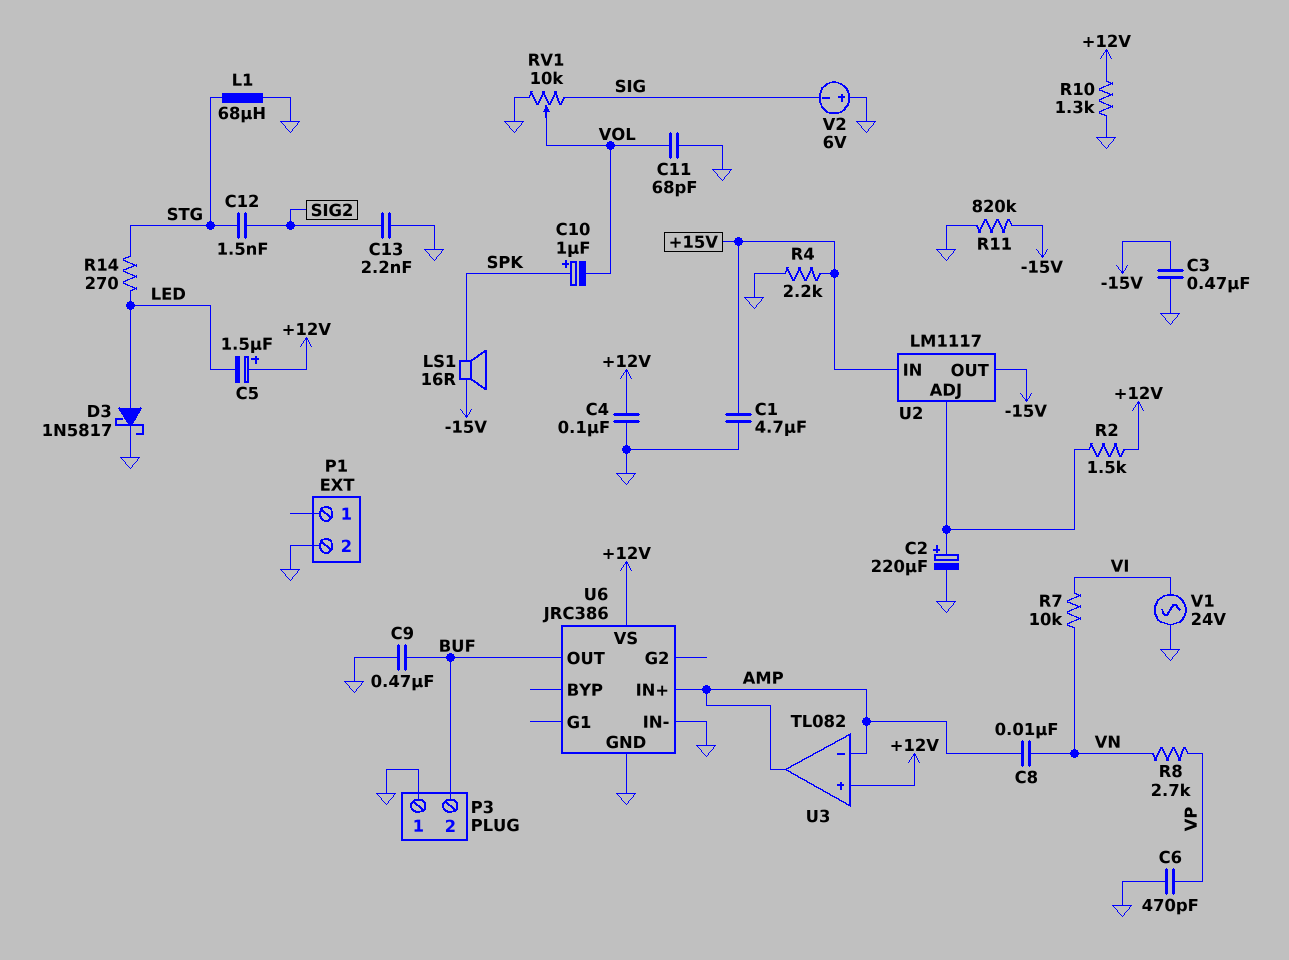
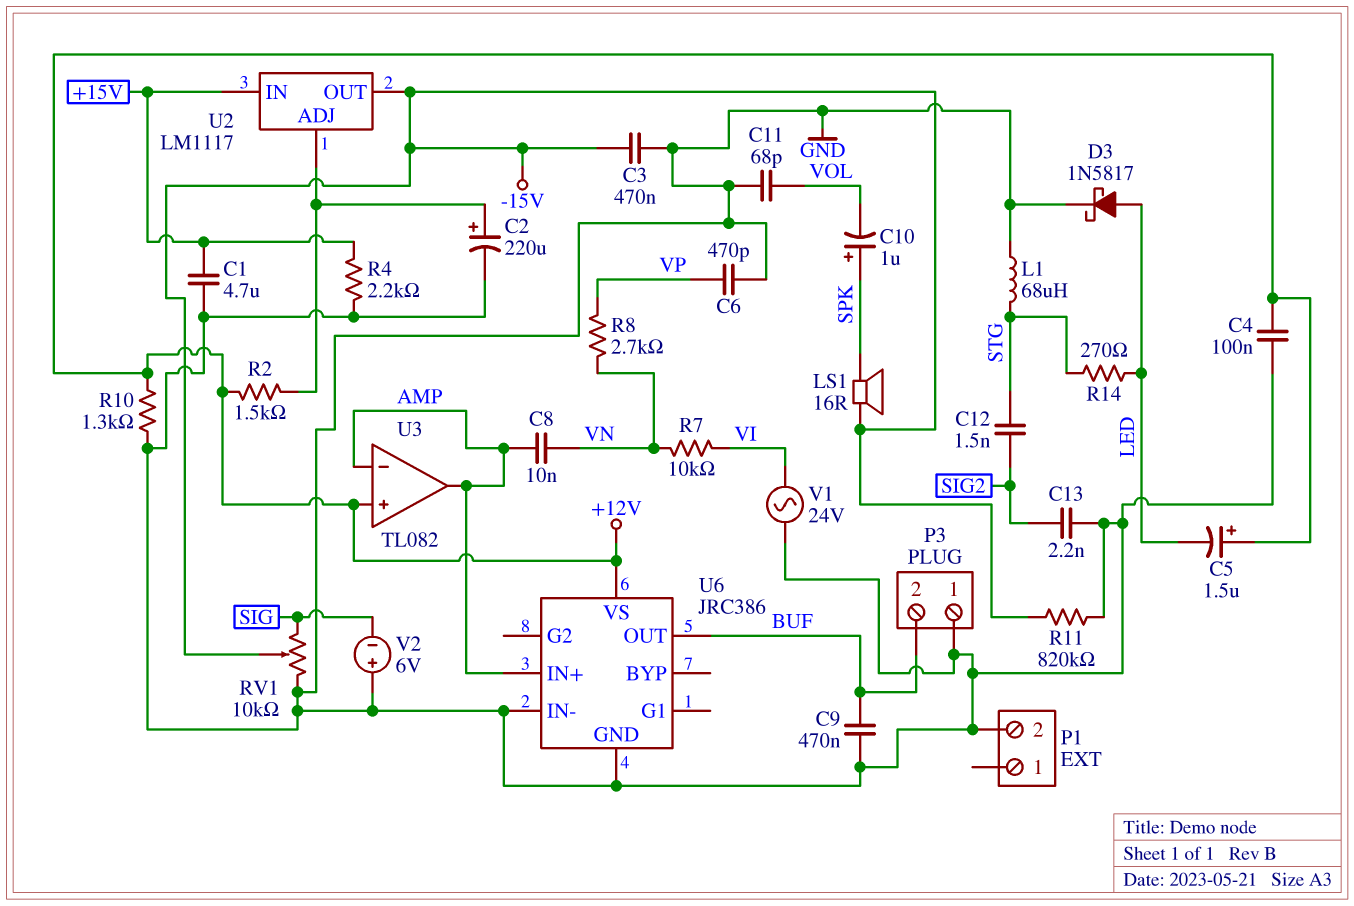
RV1: 10k (GND, SIG, wiper VOL) -> 10k (GND, SIG, wiper -15V)

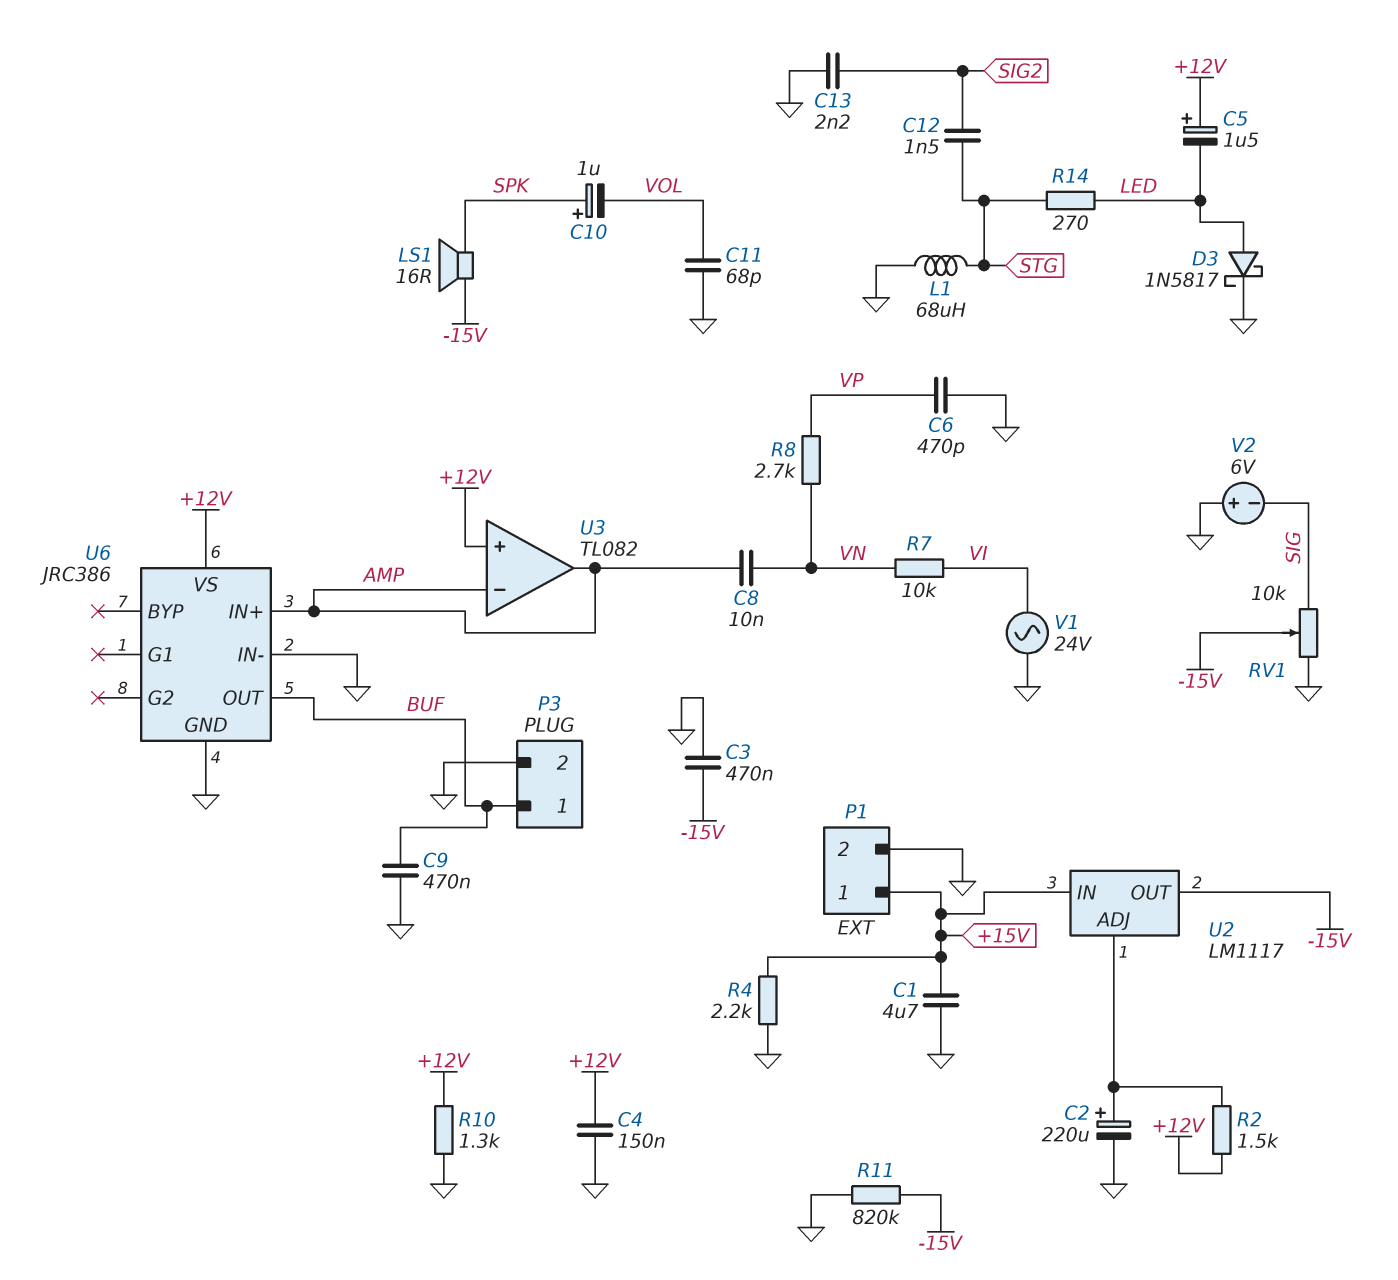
C4: 100nF (+12V, GND) -> 150nF (+12V, GND)
P1 pin 1: none -> +15V
P3 pin 1: GND -> BUF
P3 pin 2: BUF -> GND

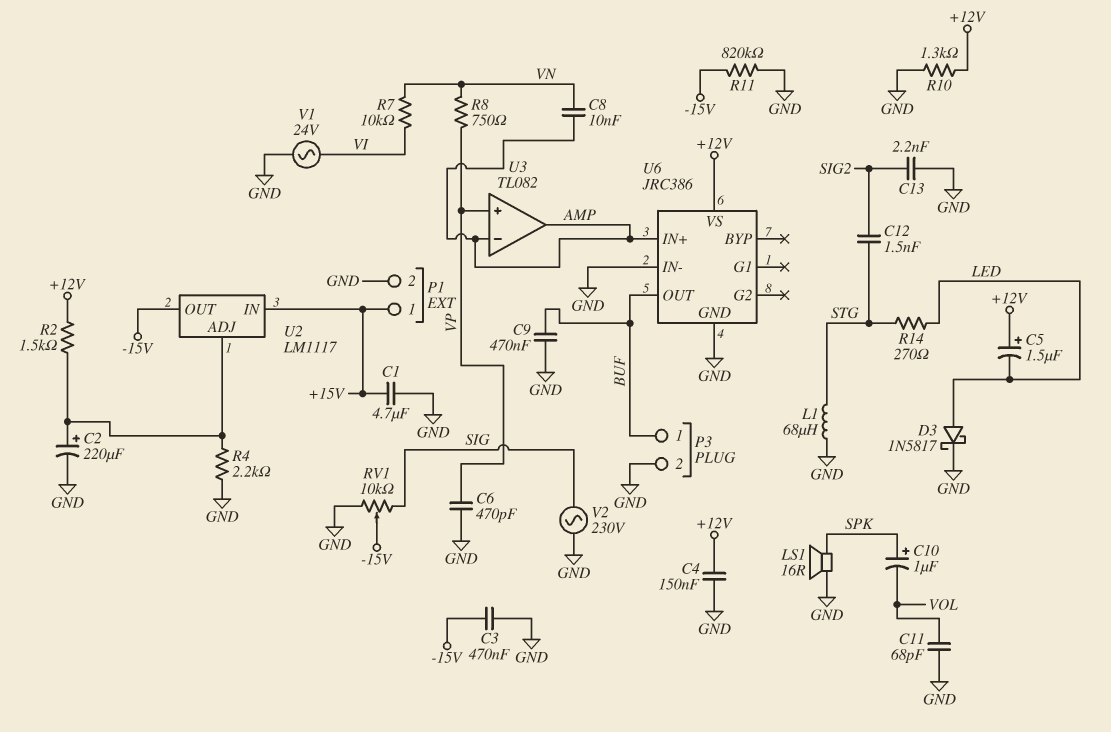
LS1: speaker 16R (-15V, SPK) -> speaker 16R (GND, SPK)
R4: 2.2k (+15V, GND) -> 2.2k (GND, U2/ADJ)
R8: 2.7k (VN, VP) -> 750 (VN, VP)
U3 pin in+: +12V -> VP
V2: 6V (plus GND, minus SIG) -> AC 230V (GND, SIG)

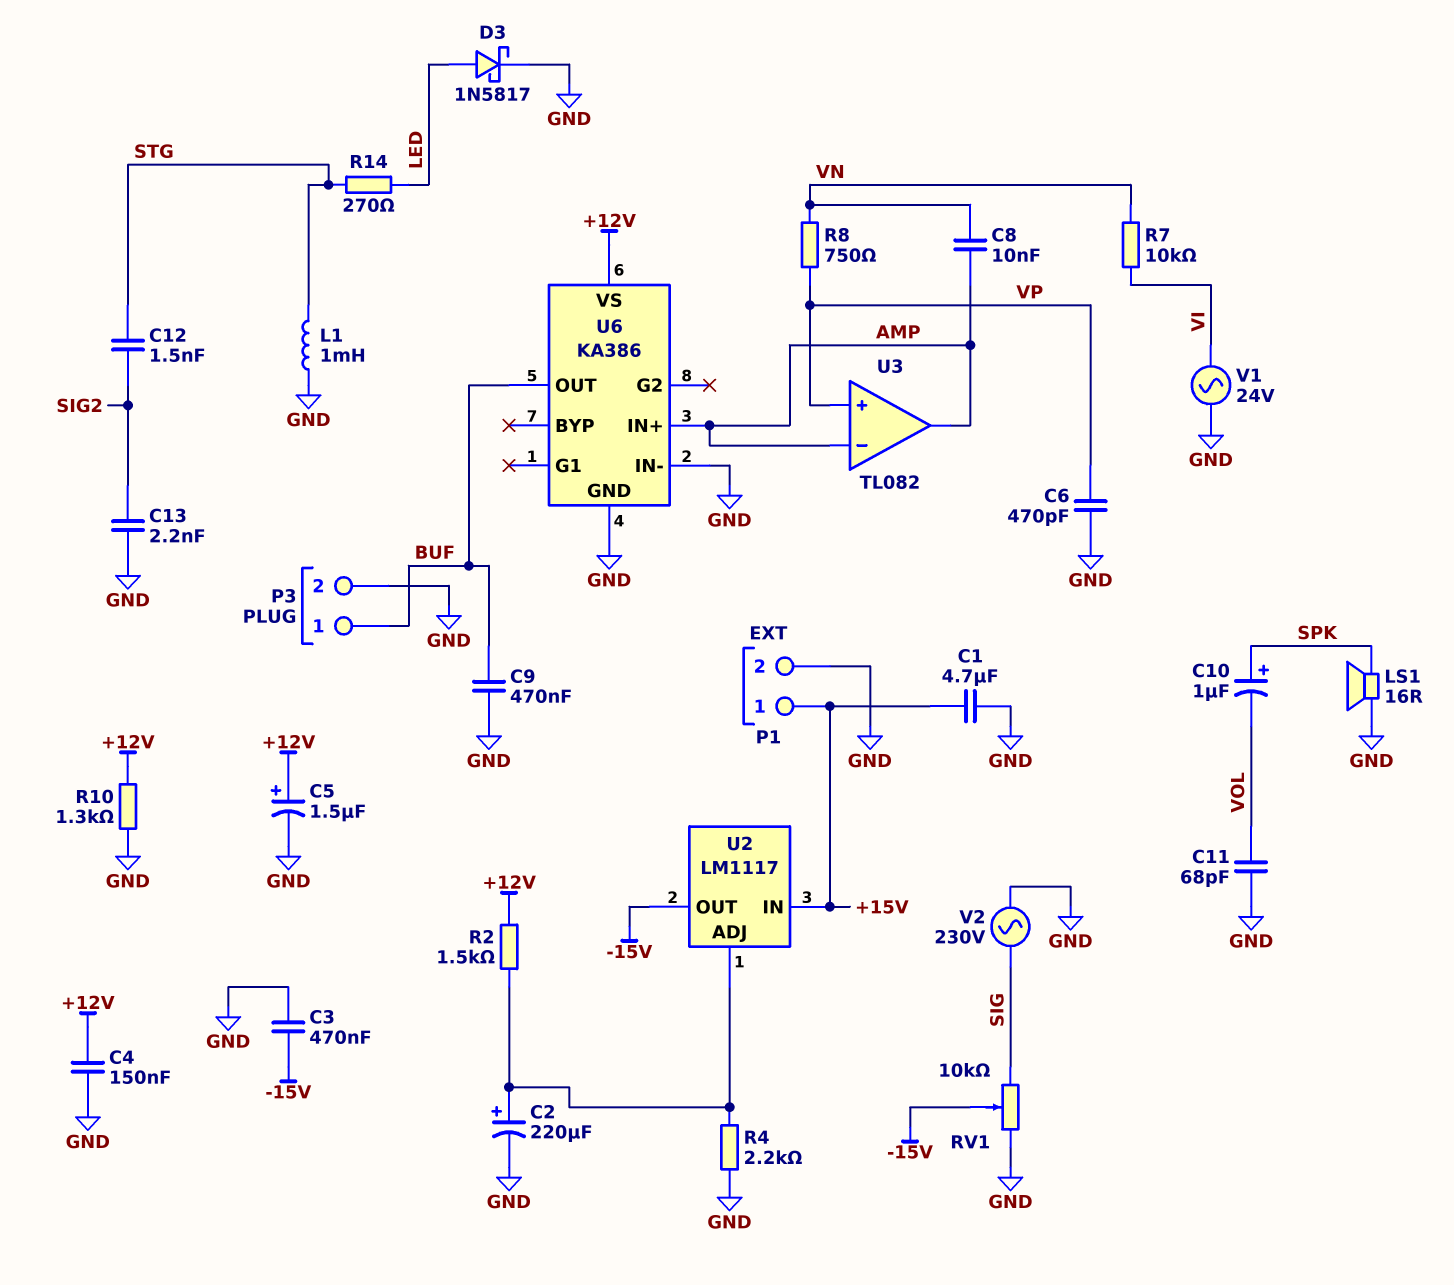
C5: 1.5uF (plus +12V, minus LED) -> 1.5uF (plus +12V, minus GND)
L1: 68uH (GND, STG) -> 1mH (GND, STG)
R11: 820k (-15V, GND) -> none
U6: JRC386 -> KA386

